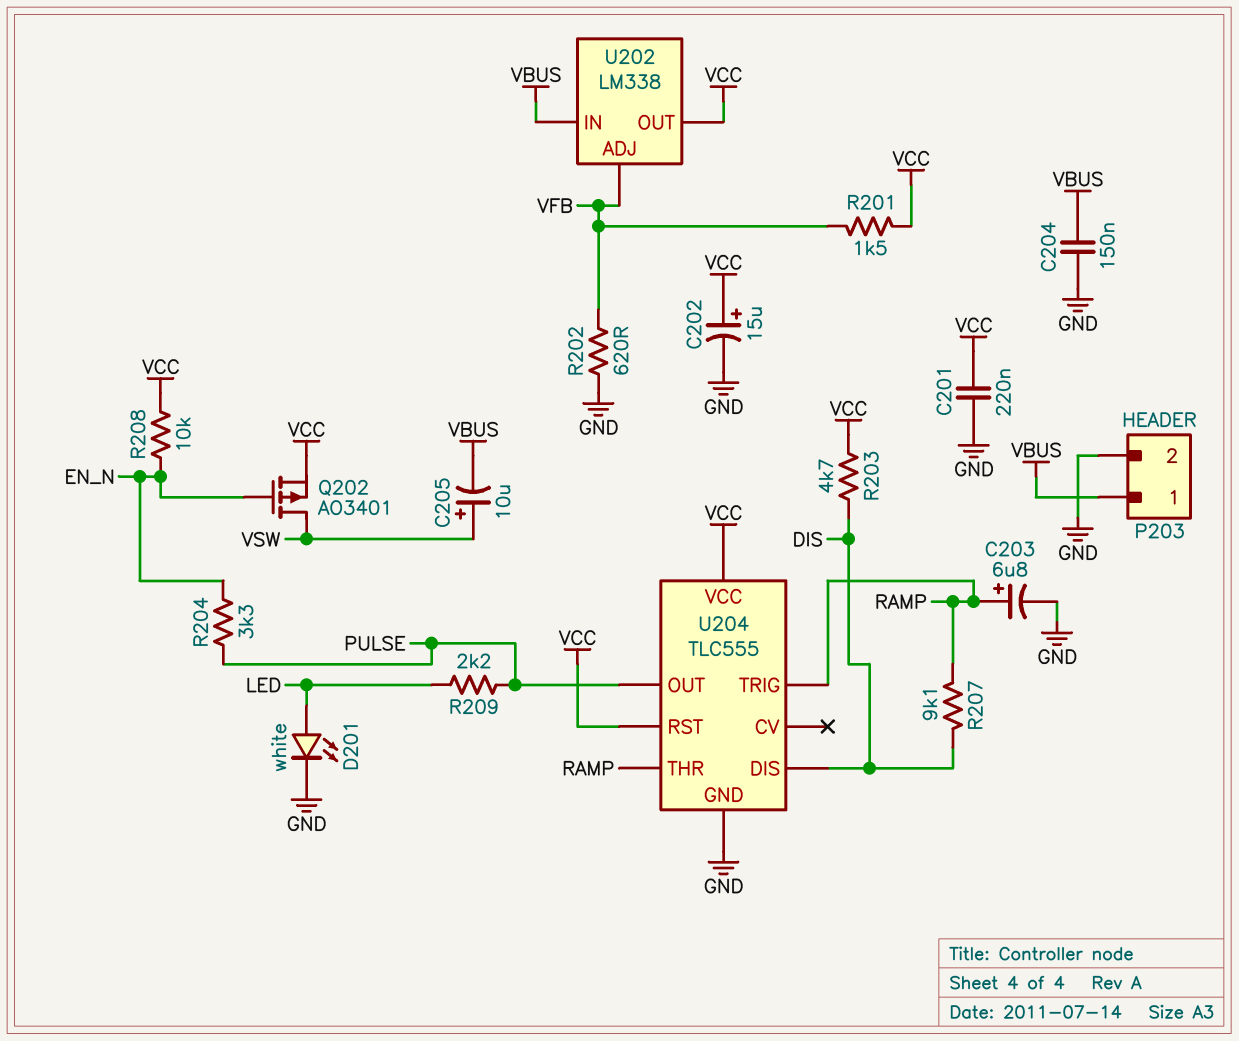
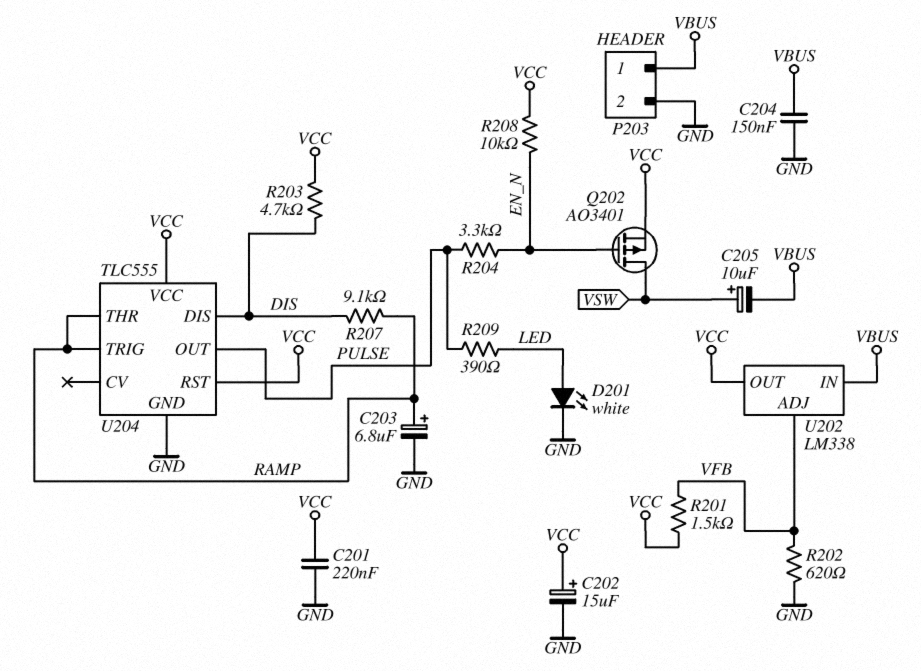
R209: 2.2k (LED, PULSE) -> 390 (LED, PULSE)

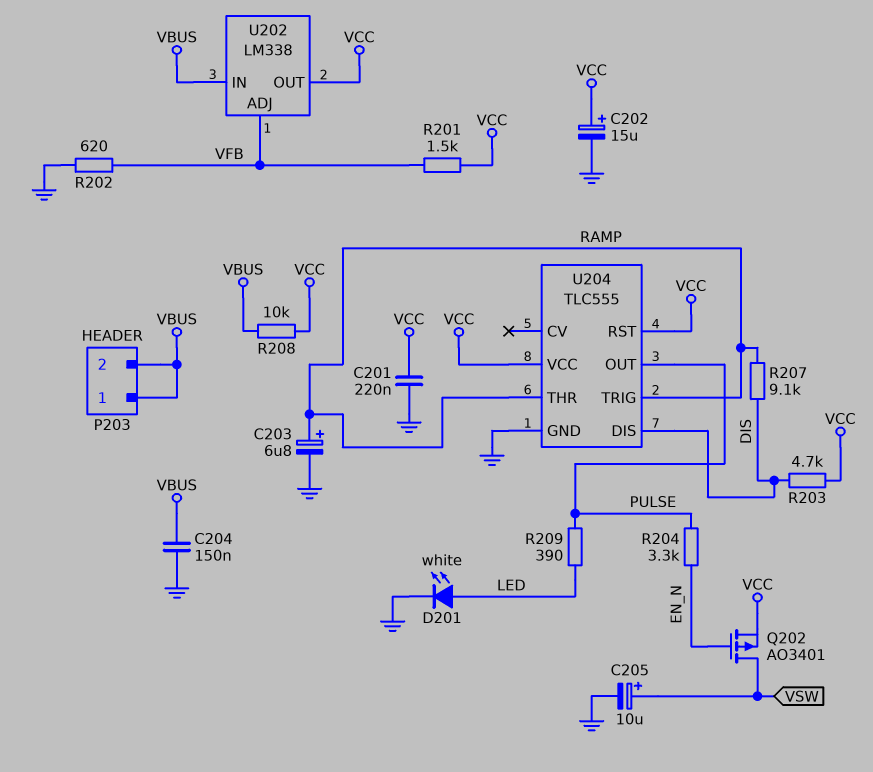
C205: 10uF (plus VSW, minus VBUS) -> 10uF (plus VSW, minus GND)
P203 pin 2: GND -> VBUS
R208: 10k (EN_N, VCC) -> 10k (VBUS, VCC)

